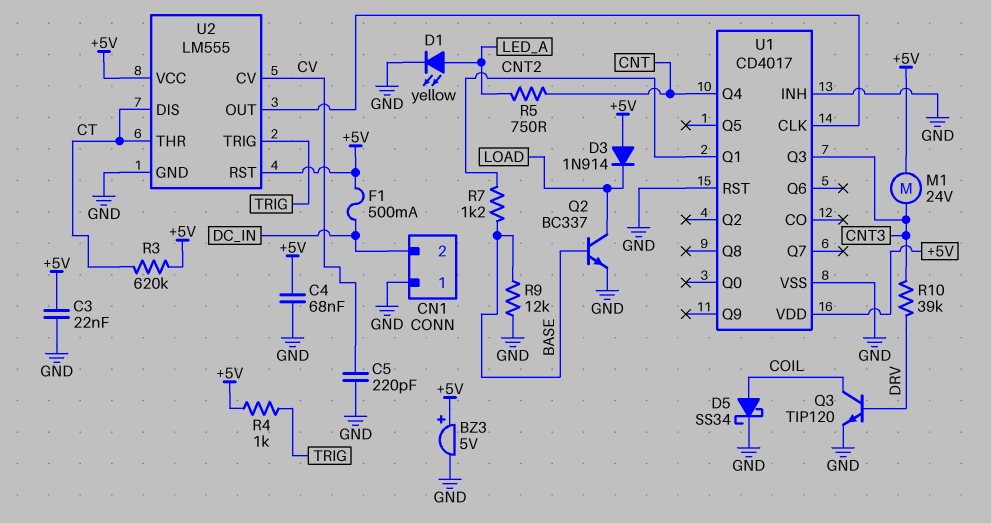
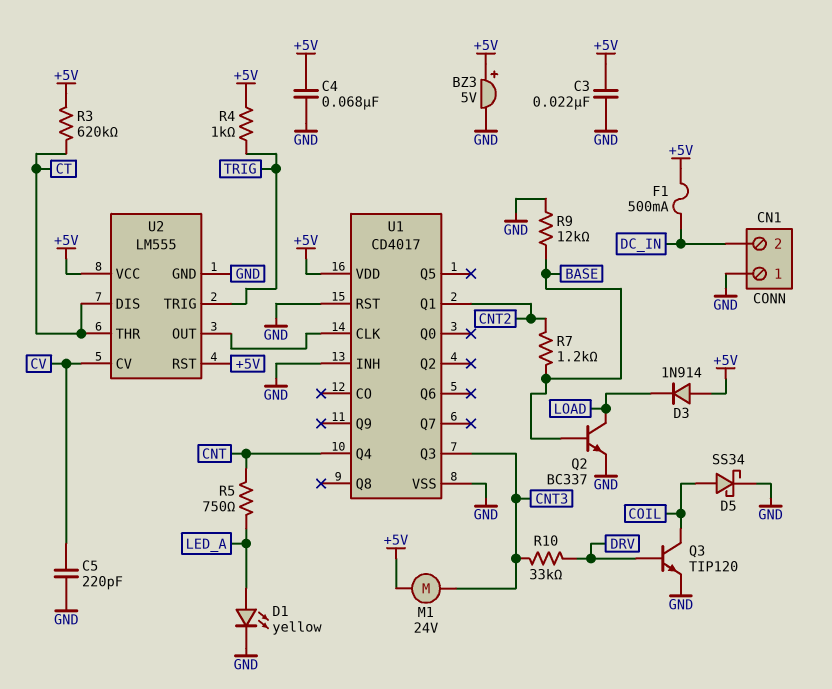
R10: 39k (CNT3, DRV) -> 33k (CNT3, DRV)

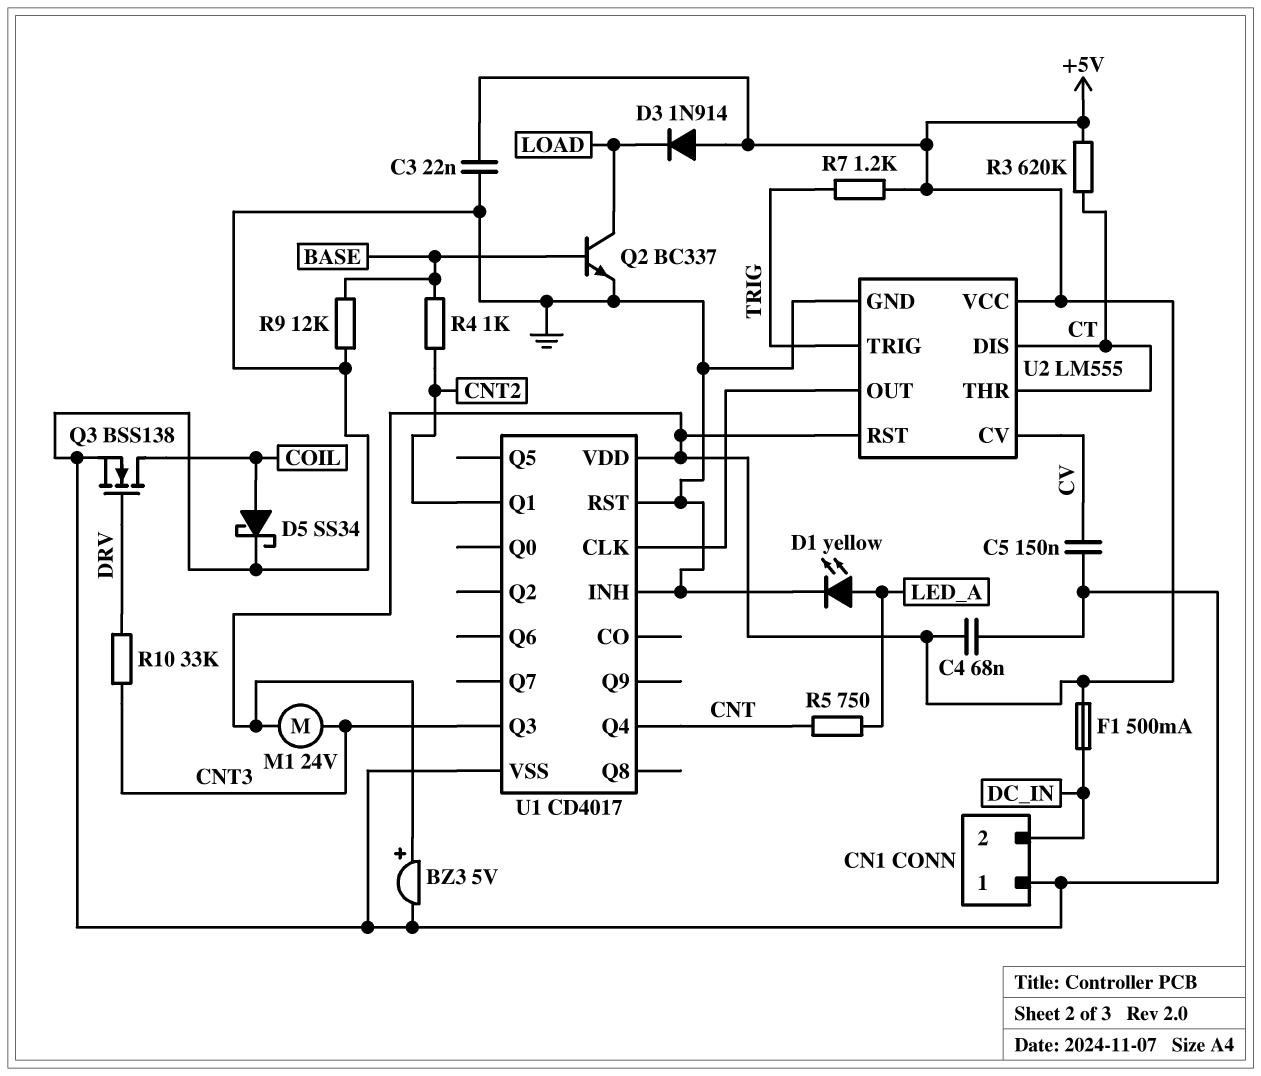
C5: 220pF (CV, GND) -> 150nF (CV, GND)
Q3: NPN TIP120 (B DRV, C COIL, E GND) -> NMOS BSS138 (G DRV, D COIL, S GND)
R4: 1k (+5V, TRIG) -> 1k (BASE, CNT2)
R7: 1.2k (BASE, CNT2) -> 1.2k (+5V, TRIG)

